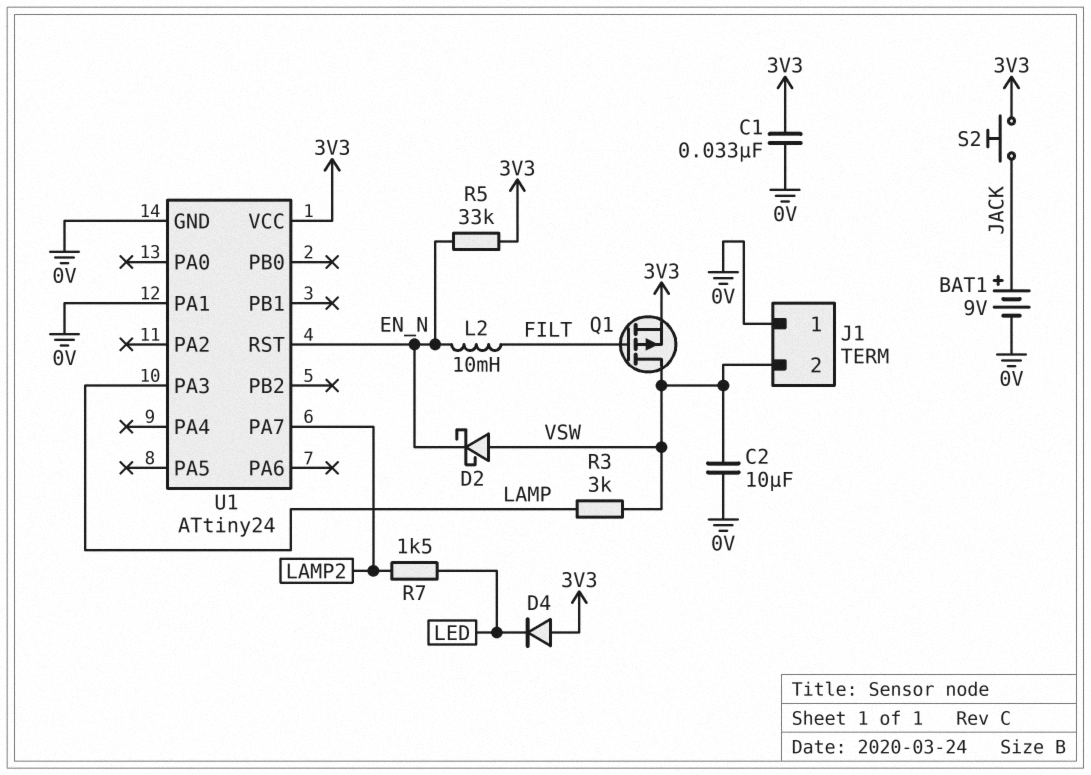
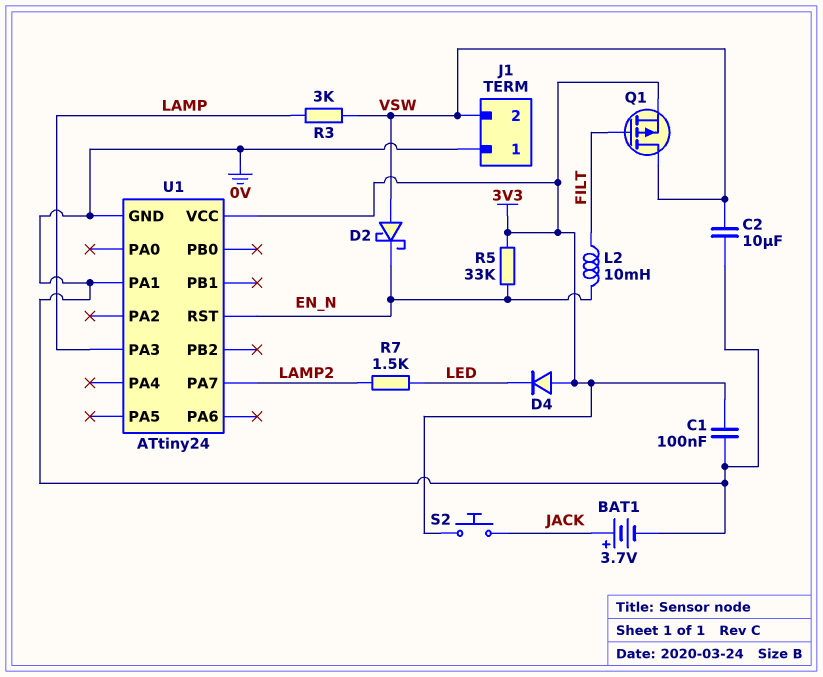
BAT1: 9V (plus JACK, minus 0V) -> 3.7V (plus JACK, minus 0V)
C1: 33nF (0V, 3V3) -> 100nF (0V, 3V3)

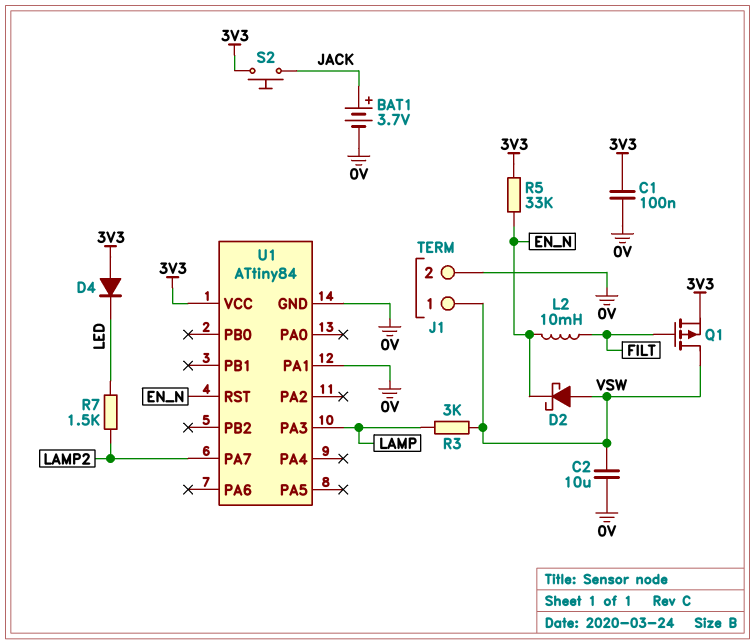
J1 pin 1: 0V -> VSW
J1 pin 2: VSW -> 0V
U1: ATtiny24 -> ATtiny84

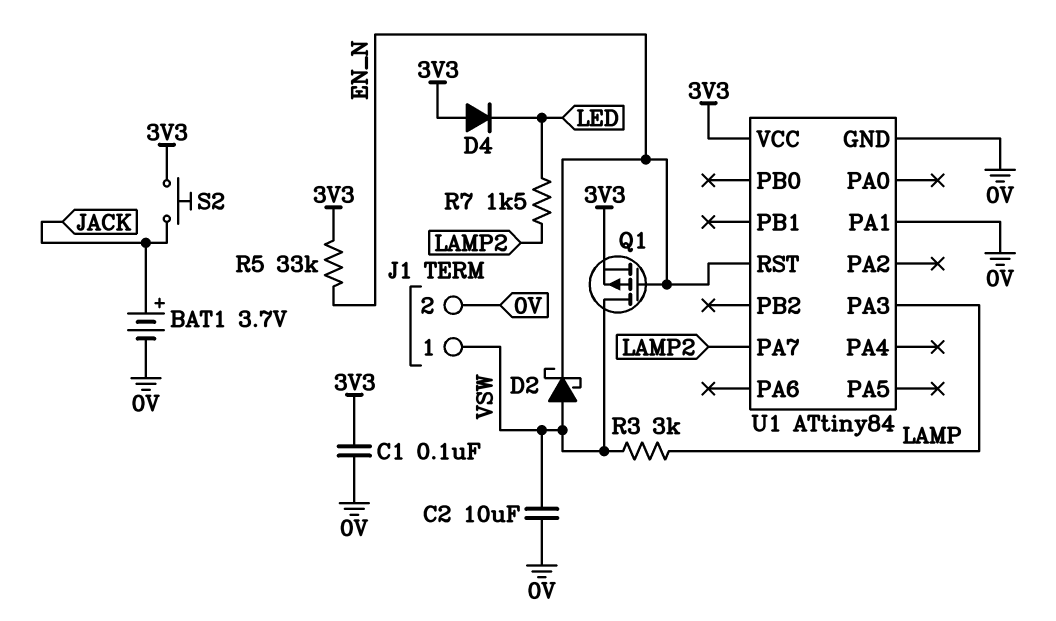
L2: 10mH (EN_N, FILT) -> none
Q1: PMOS (G FILT, D VSW, S 3V3) -> PMOS (G EN_N, D VSW, S 3V3)

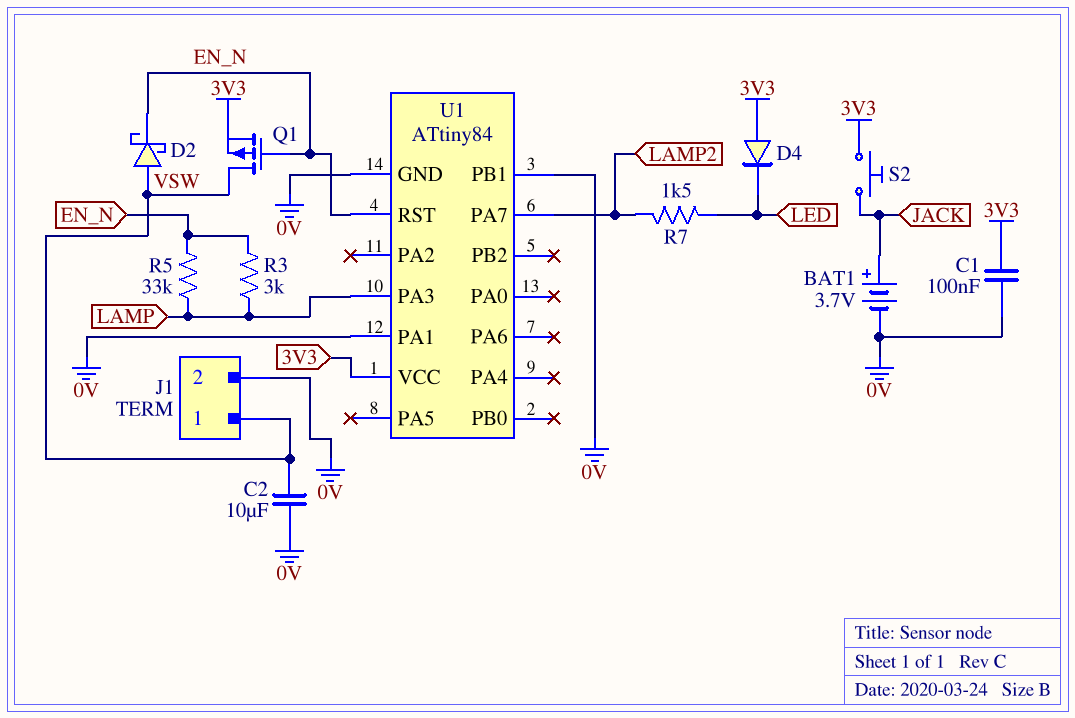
R3: 3k (LAMP, VSW) -> 3k (EN_N, LAMP)
R5: 33k (3V3, EN_N) -> 33k (EN_N, LAMP)
U1 pin PB1: none -> 0V

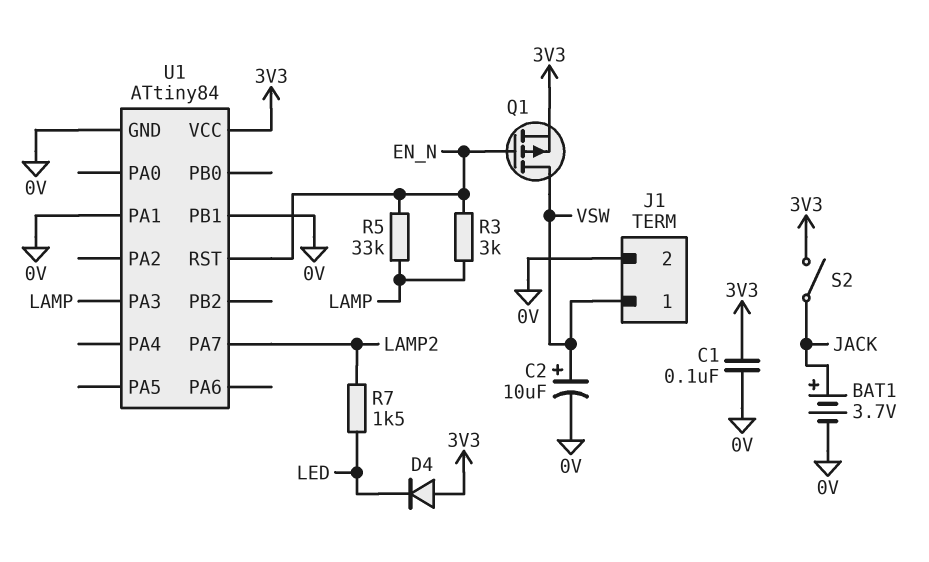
C2: 10uF (0V, VSW) -> 10uF (plus VSW, minus 0V)
D2: schottky (A VSW, K EN_N) -> none
S2: button (3V3, JACK) -> switch (3V3, JACK)

